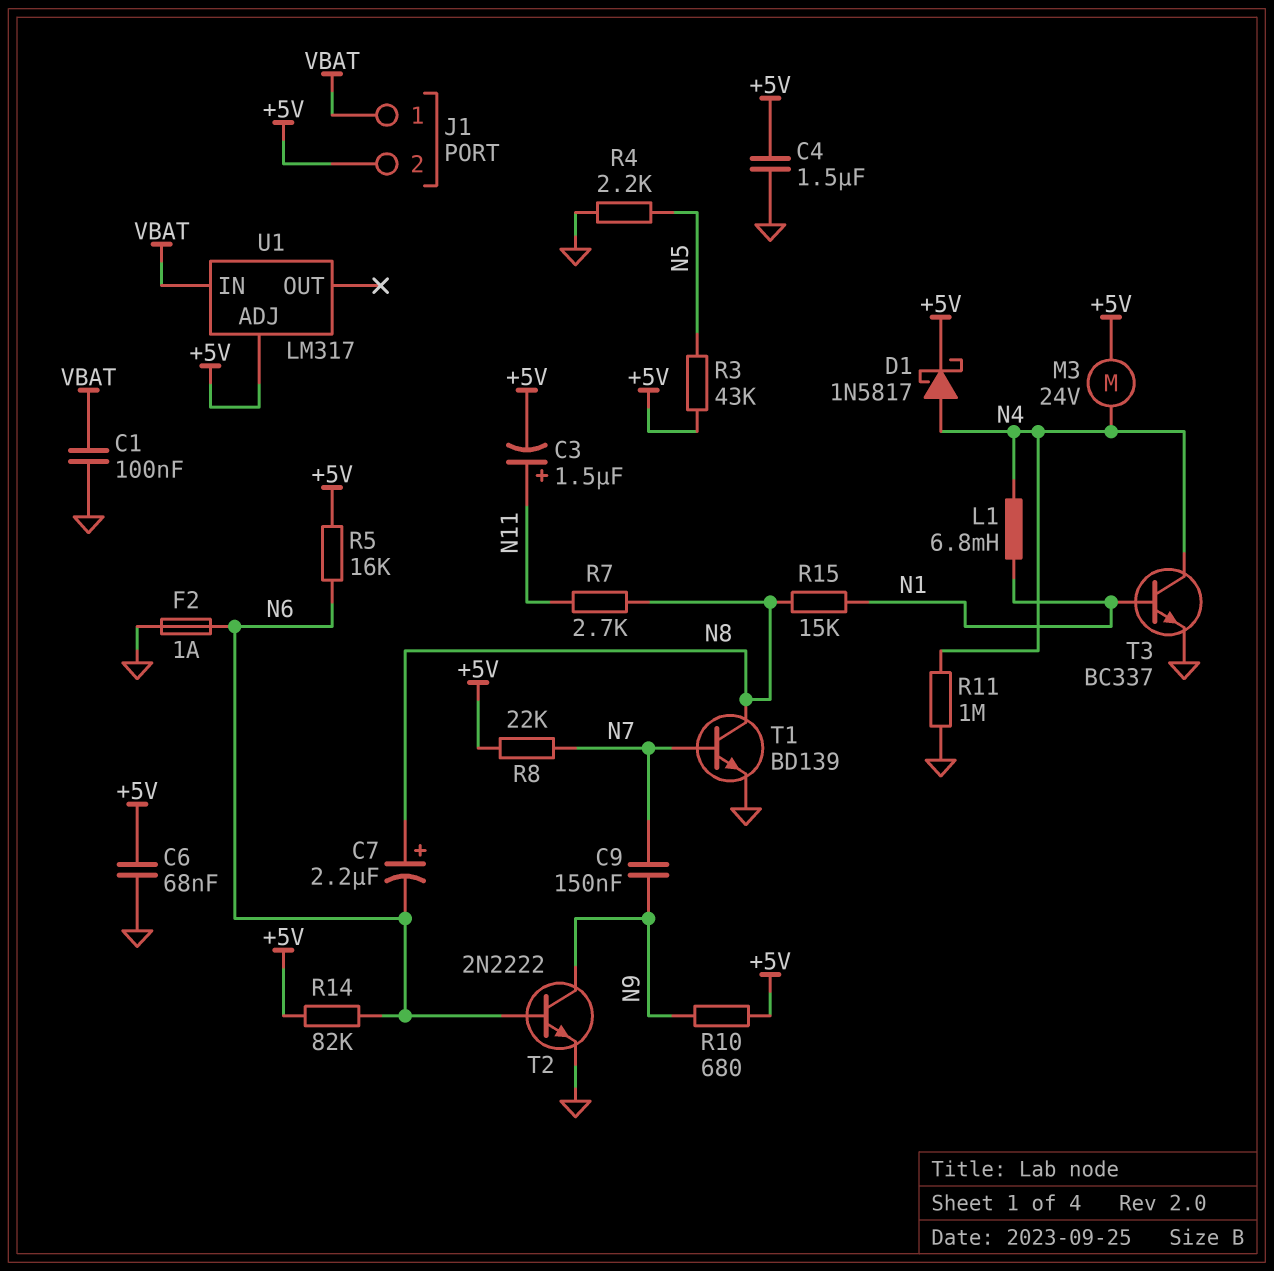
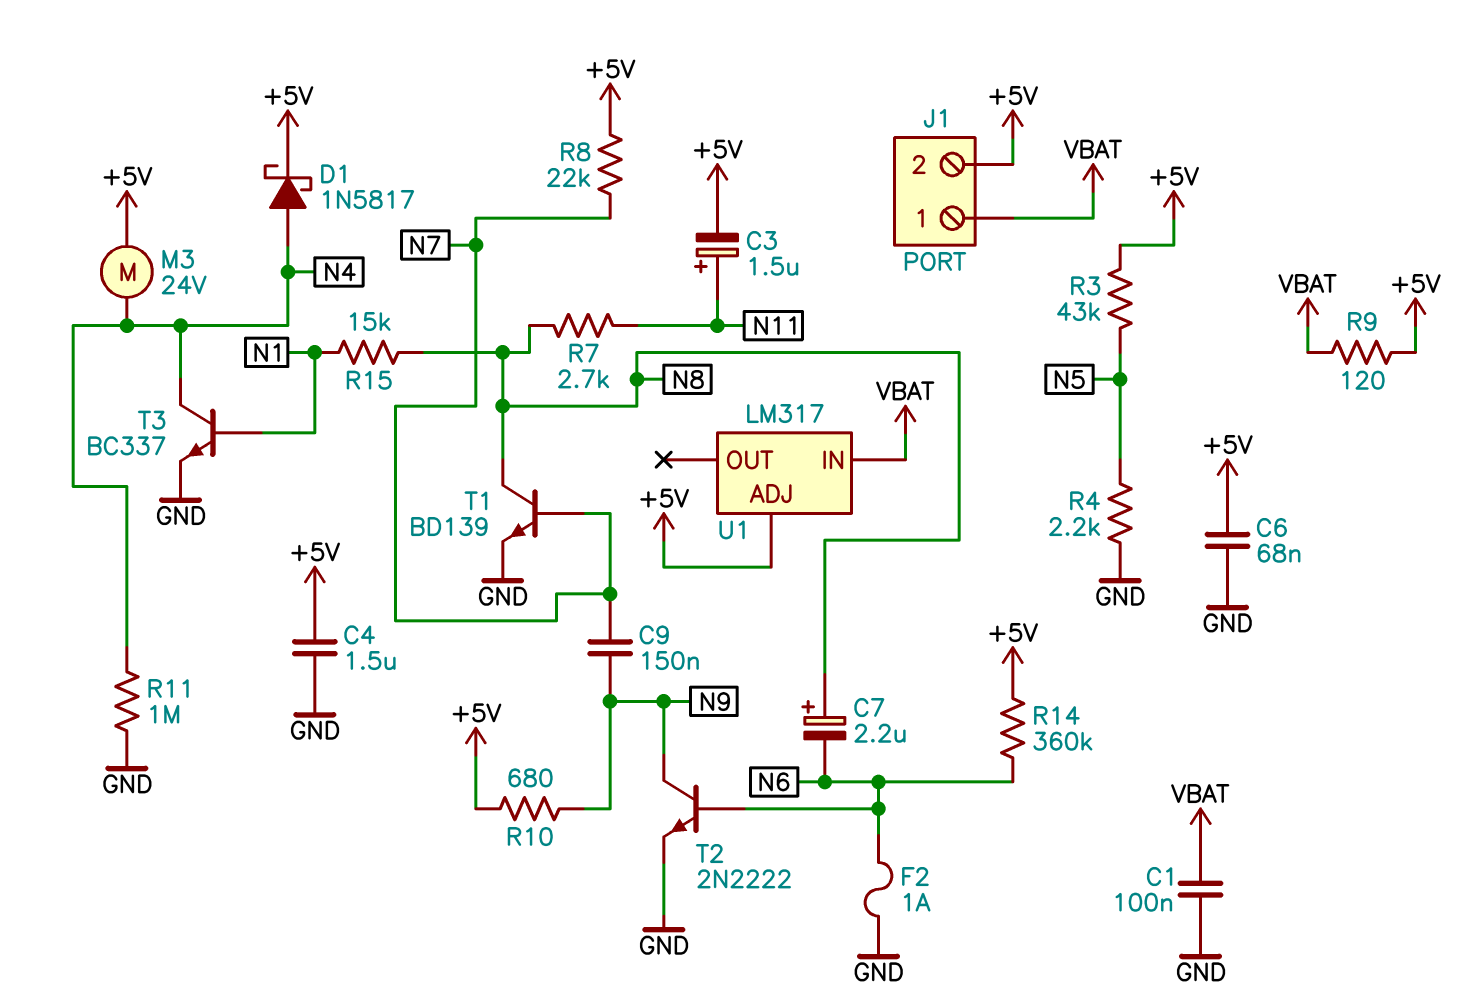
L1: 6.8mH (N1, N4) -> none
R5: 16k (+5V, N6) -> none
R9: none -> 120 (+5V, VBAT)
R14: 82k (+5V, N6) -> 360k (+5V, N6)

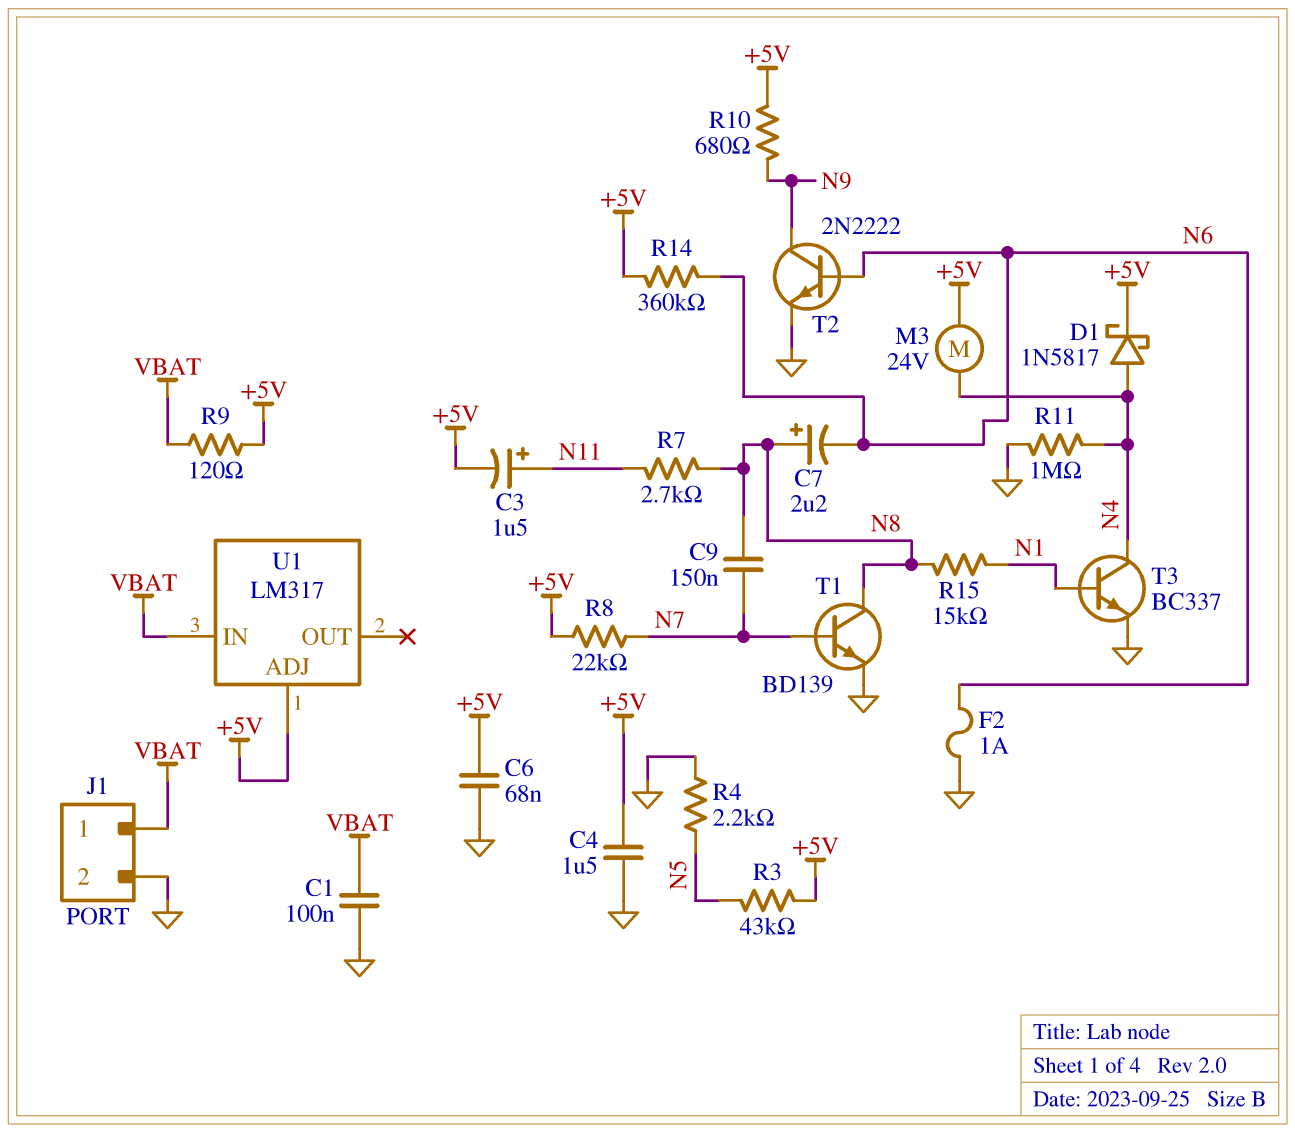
C9: 150nF (N7, N9) -> 150nF (N7, N8)
J1 pin 2: +5V -> GND

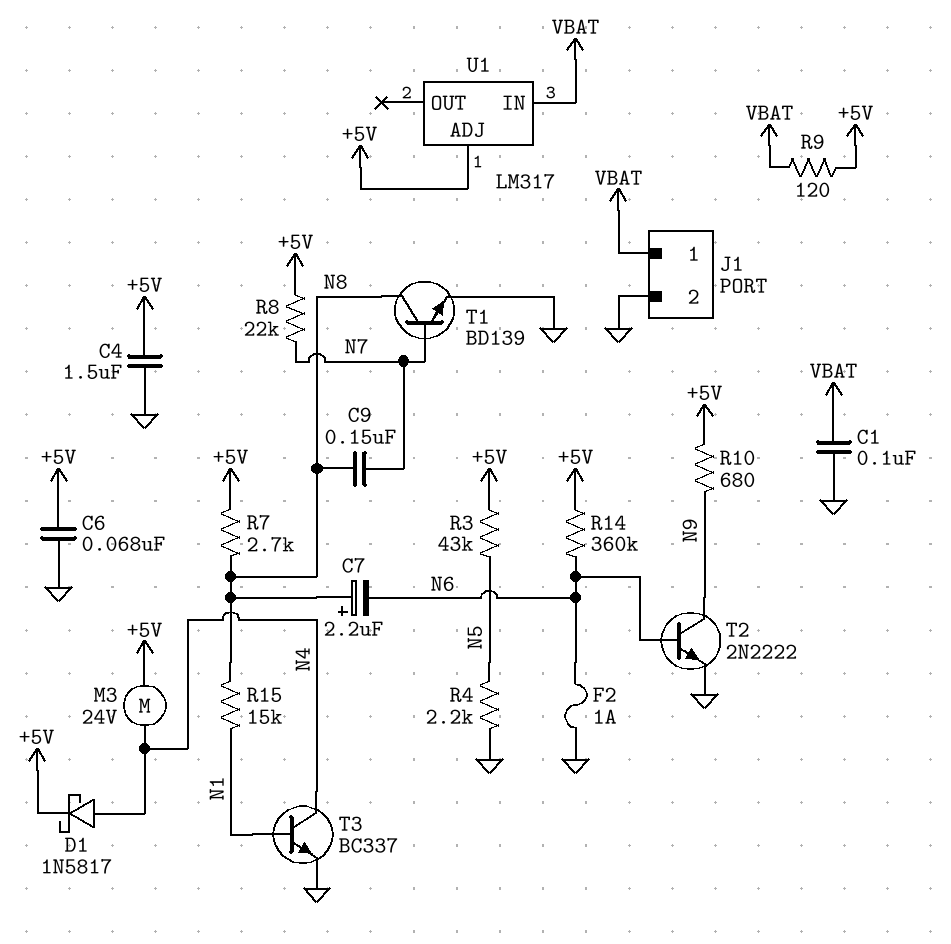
C3: 1.5uF (plus N11, minus +5V) -> none
R7: 2.7k (N8, N11) -> 2.7k (+5V, N8)
R11: 1M (GND, N4) -> none

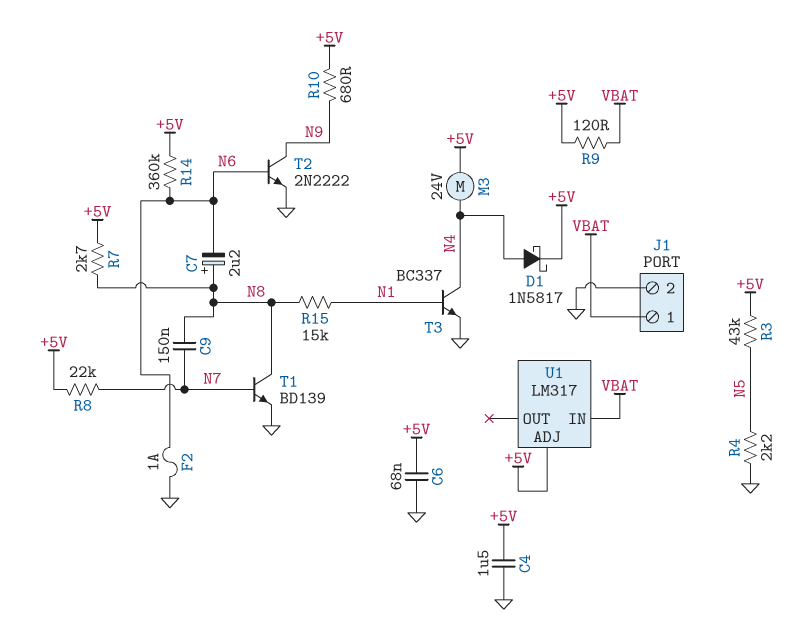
C1: 100nF (GND, VBAT) -> none

